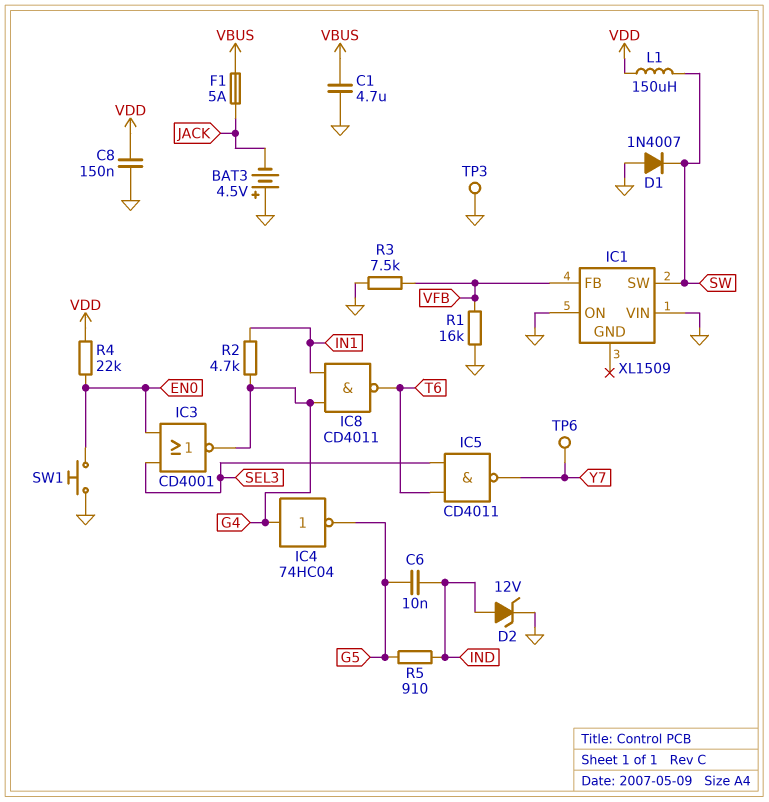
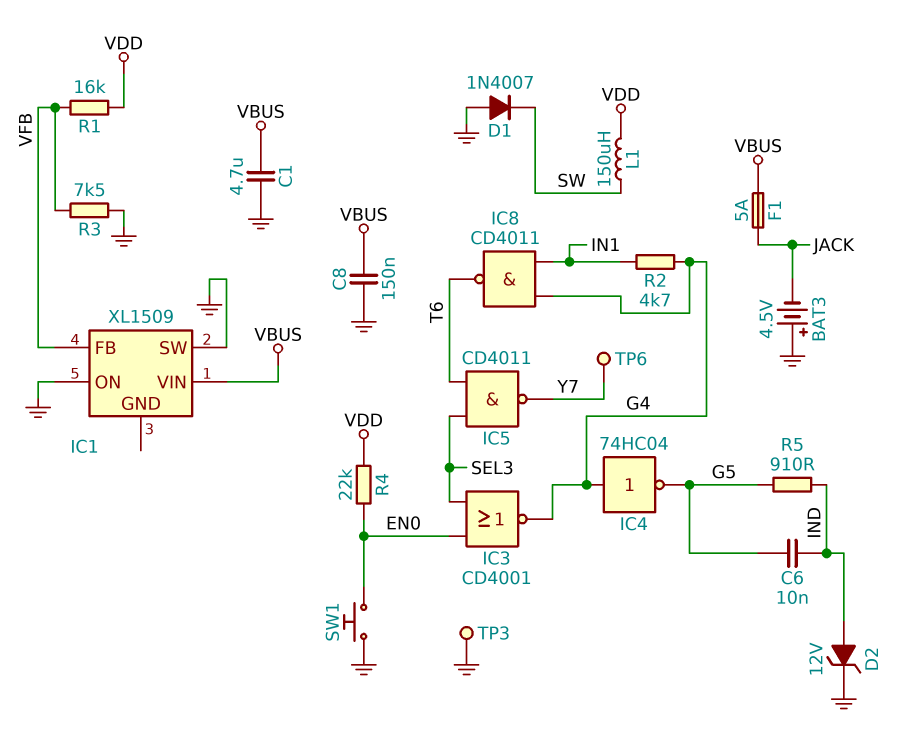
C8: 150nF (GND, VDD) -> 150nF (GND, VBUS)
IC1 pin SW: SW -> GND
IC1 pin VIN: GND -> VBUS
R1: 16k (GND, VFB) -> 16k (VDD, VFB)

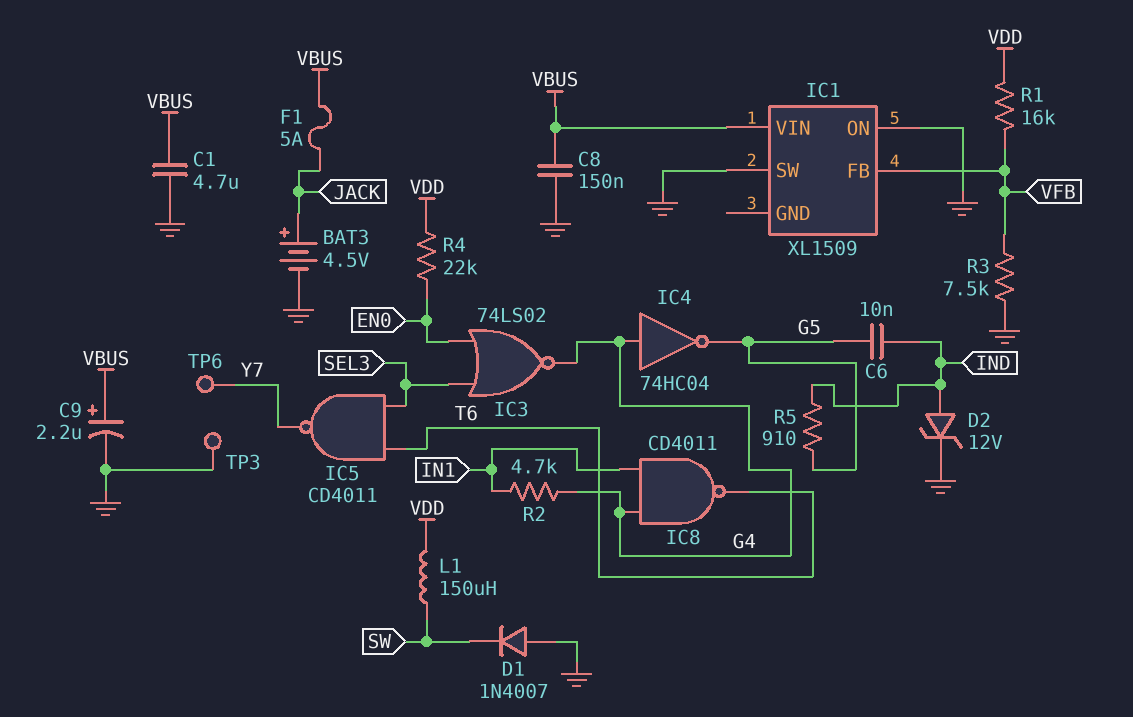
BAT3: 4.5V (plus GND, minus JACK) -> 4.5V (plus JACK, minus GND)
C9: none -> 2.2uF (plus VBUS, minus GND)
IC3: NOR CD4001 (in EN0, in SEL3, out G4) -> NOR 74LS02 (in EN0, in SEL3, out G4)
SW1: button (EN0, GND) -> none

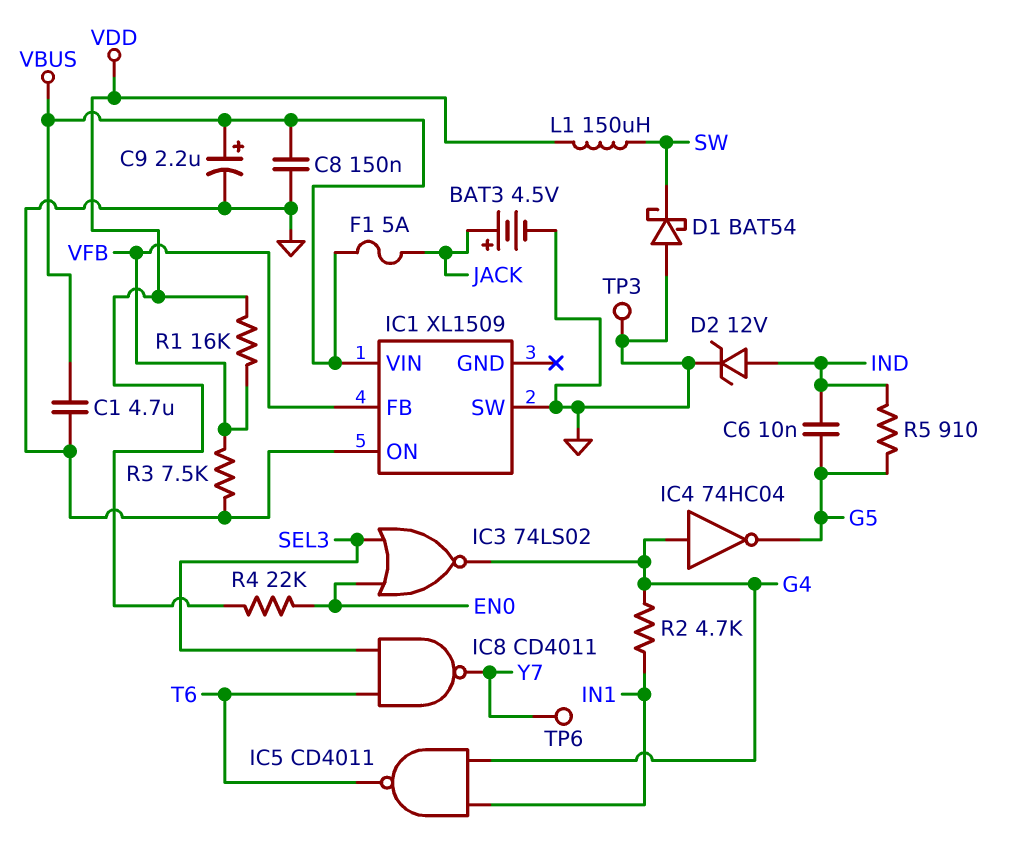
D1: diode 1N4007 (A GND, K SW) -> schottky BAT54 (A GND, K SW)
IC5: NAND CD4011 (in SEL3, in T6, out Y7) -> NAND CD4011 (in G4, in IN1, out T6)
IC8: NAND CD4011 (in G4, in IN1, out T6) -> NAND CD4011 (in SEL3, in T6, out Y7)

